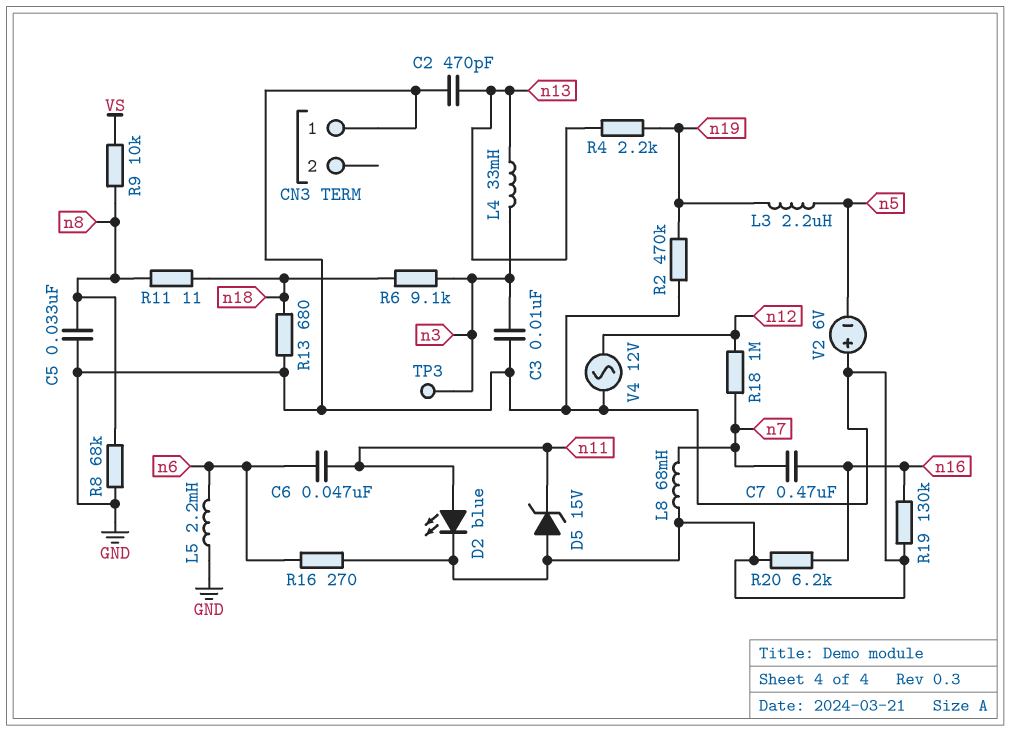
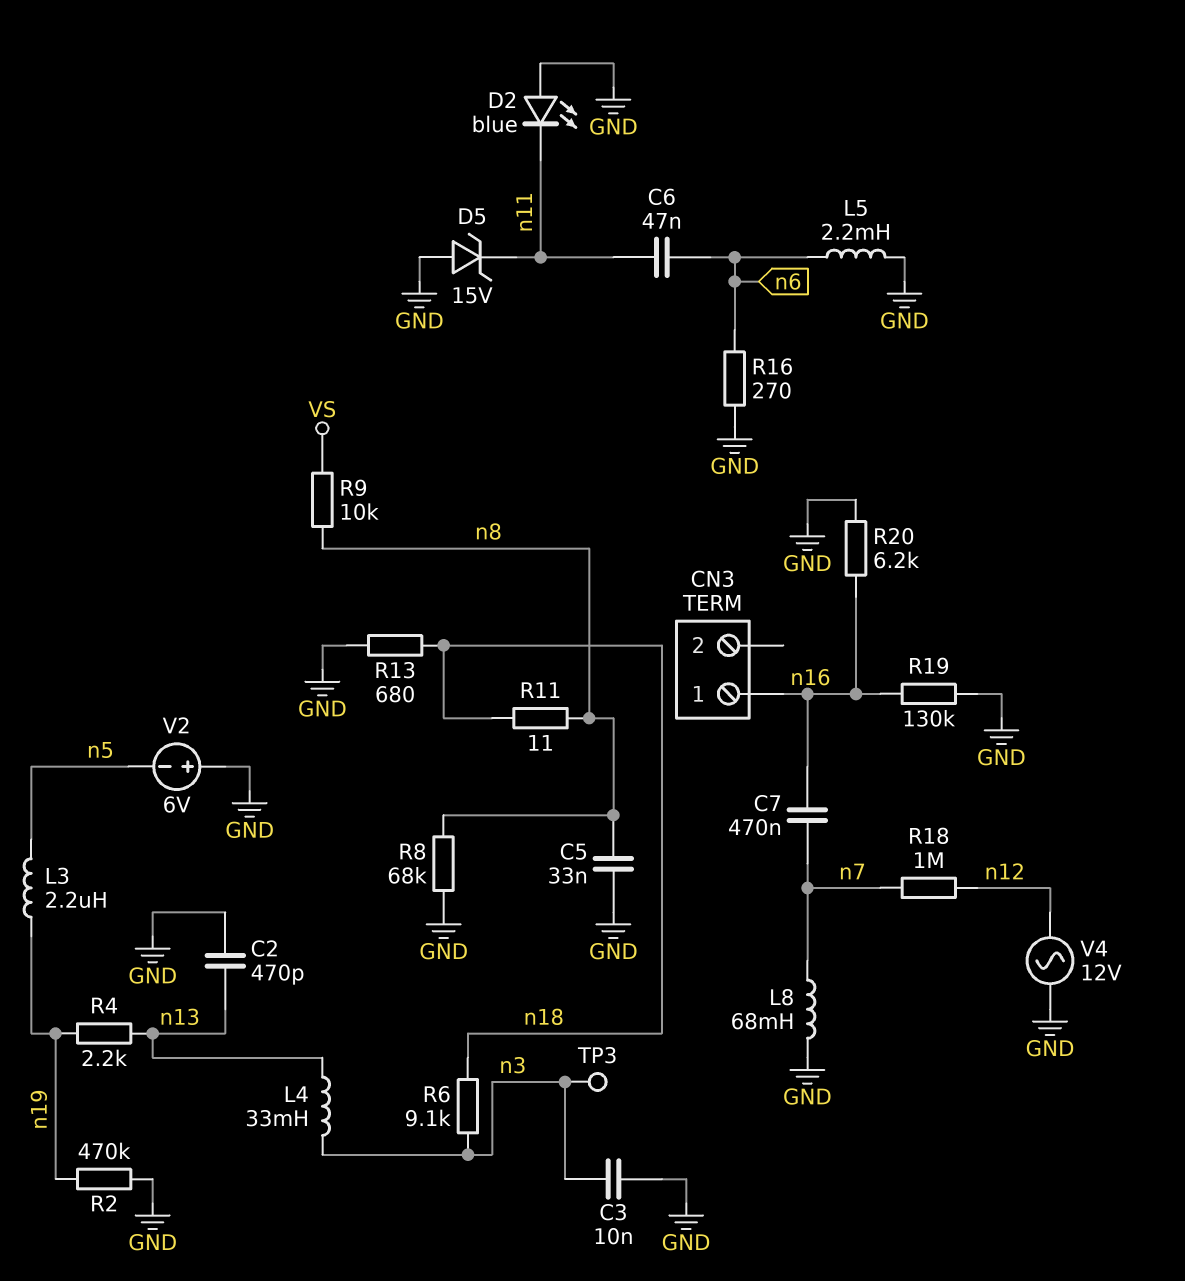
CN3 pin 1: GND -> n16
D2: LED blue (A n11, K GND) -> LED blue (A GND, K n11)

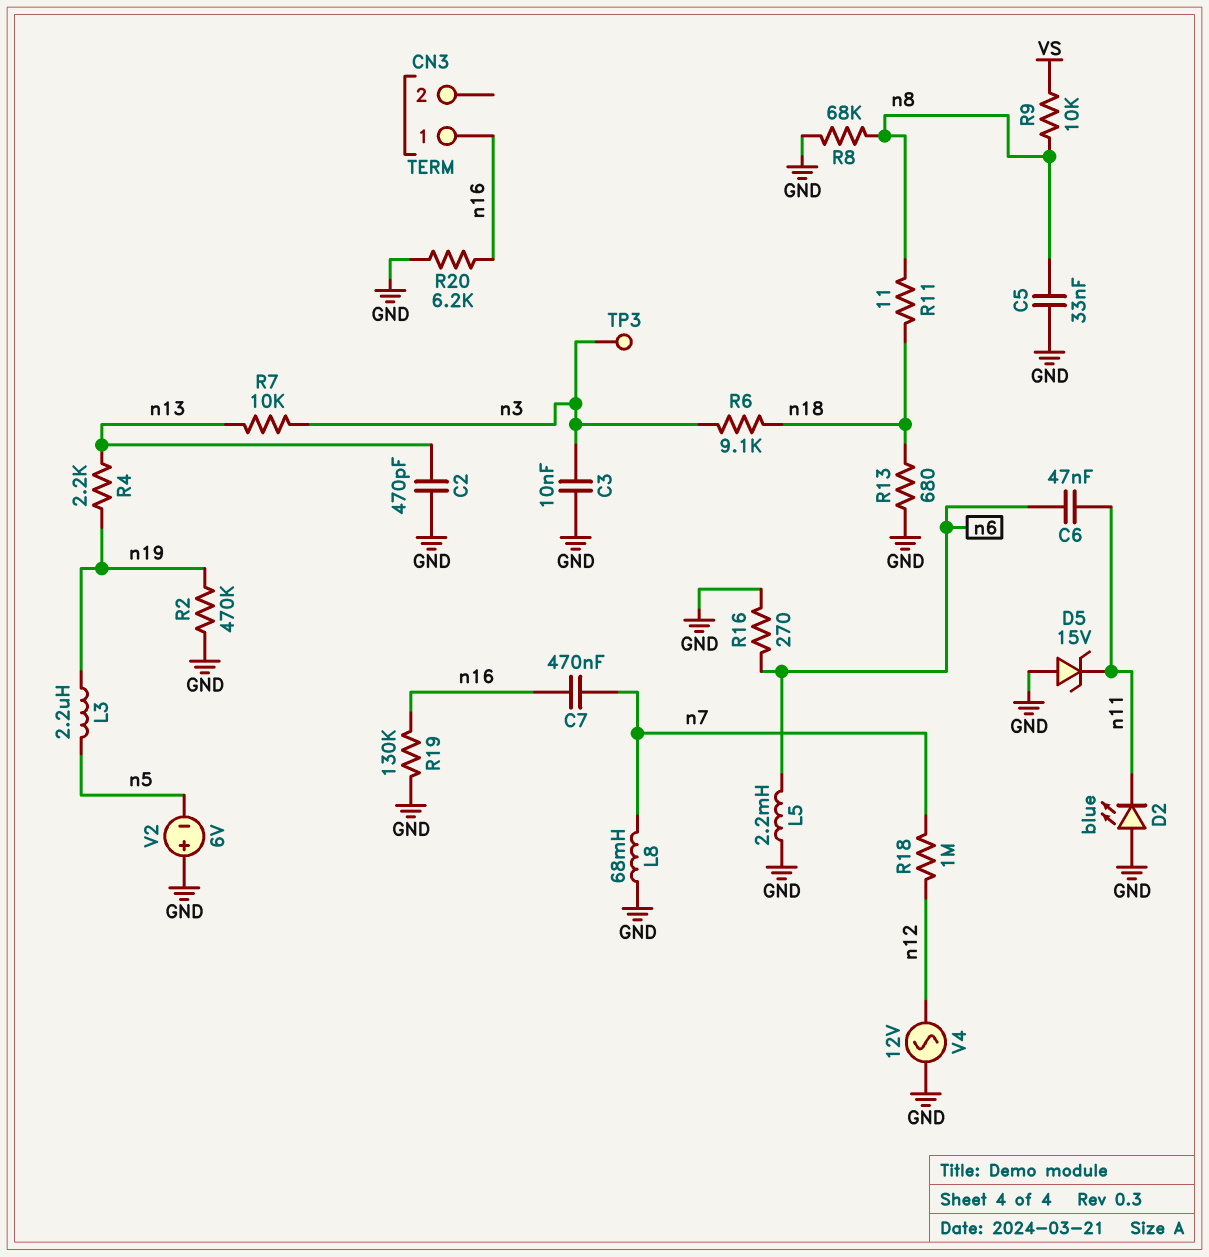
L4: 33mH (n3, n13) -> none
R7: none -> 10k (n3, n13)

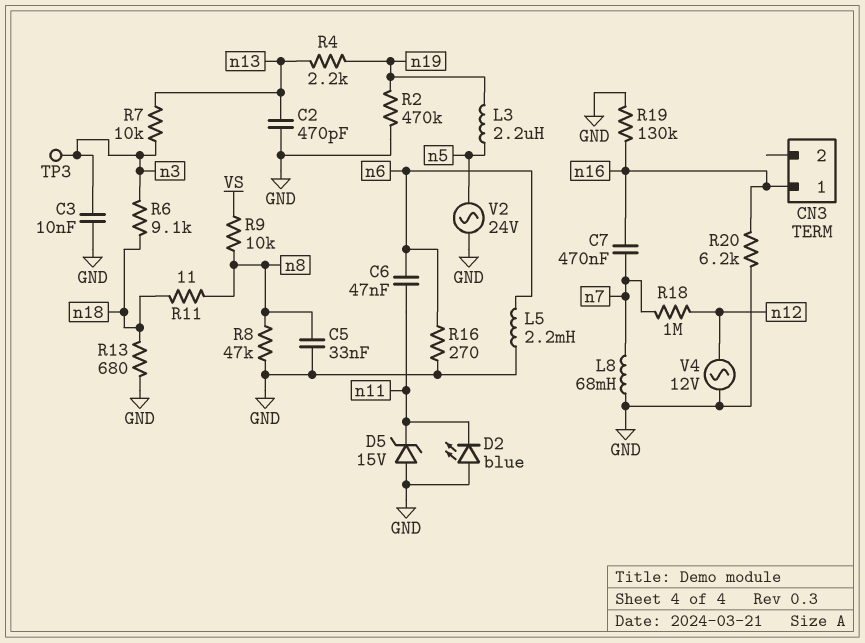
R8: 68k (GND, n8) -> 47k (GND, n8)
V2: 6V (plus GND, minus n5) -> AC 24V (GND, n5)

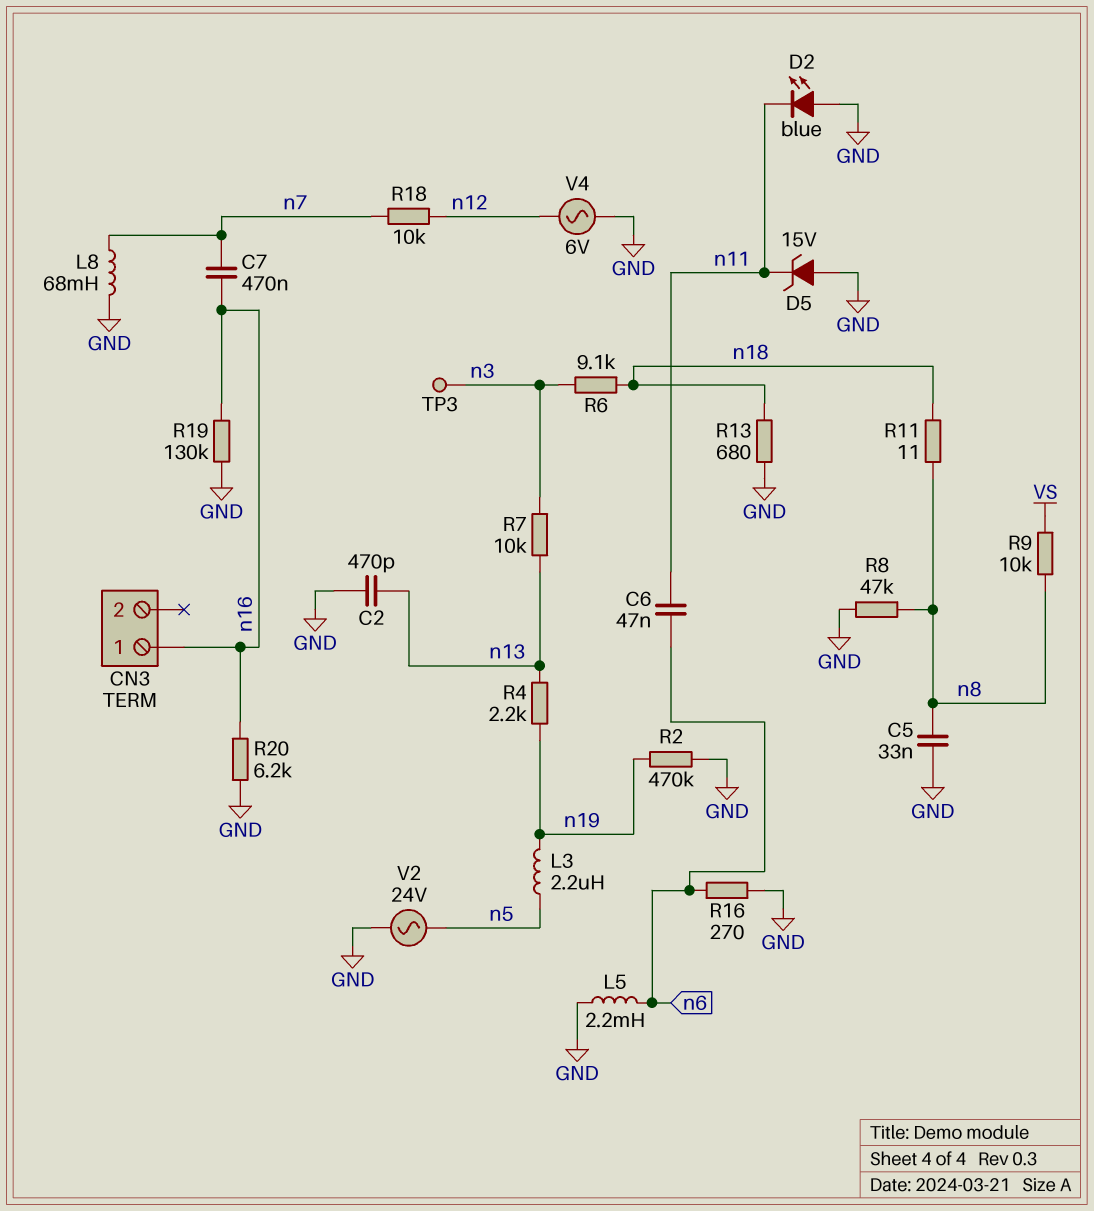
C3: 10nF (GND, n3) -> none
R18: 1M (n7, n12) -> 10k (n7, n12)
V4: AC 12V (GND, n12) -> AC 6V (GND, n12)

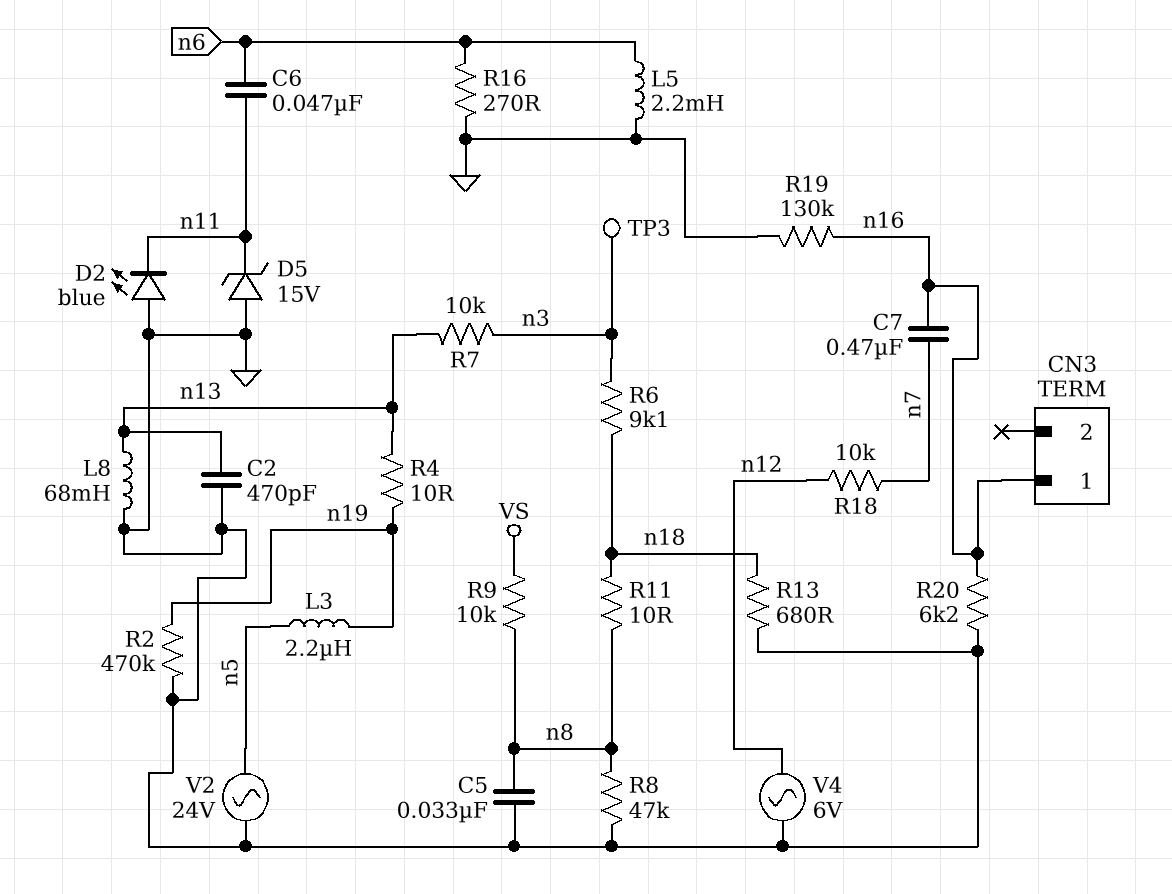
L8: 68mH (GND, n7) -> 68mH (GND, n13)
R4: 2.2k (n13, n19) -> 10 (n13, n19)
R11: 11 (n8, n18) -> 10 (n8, n18)

